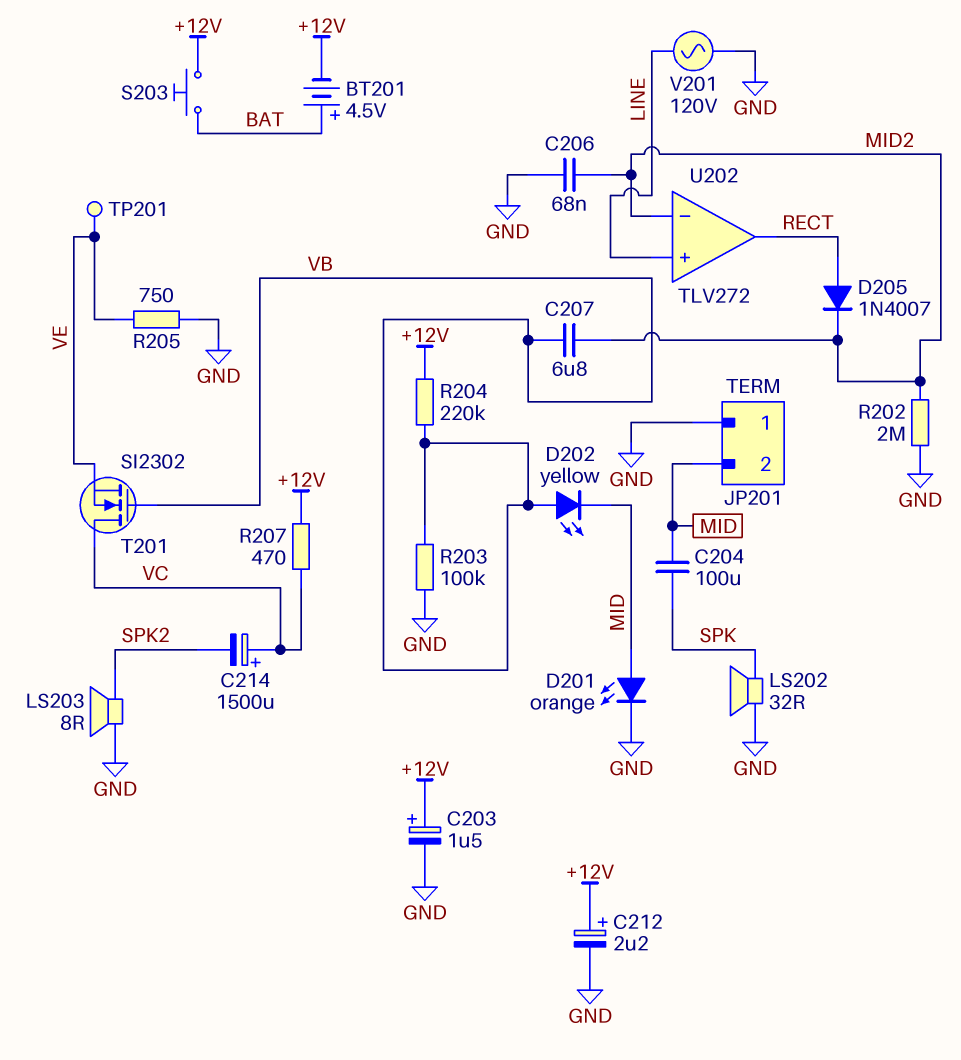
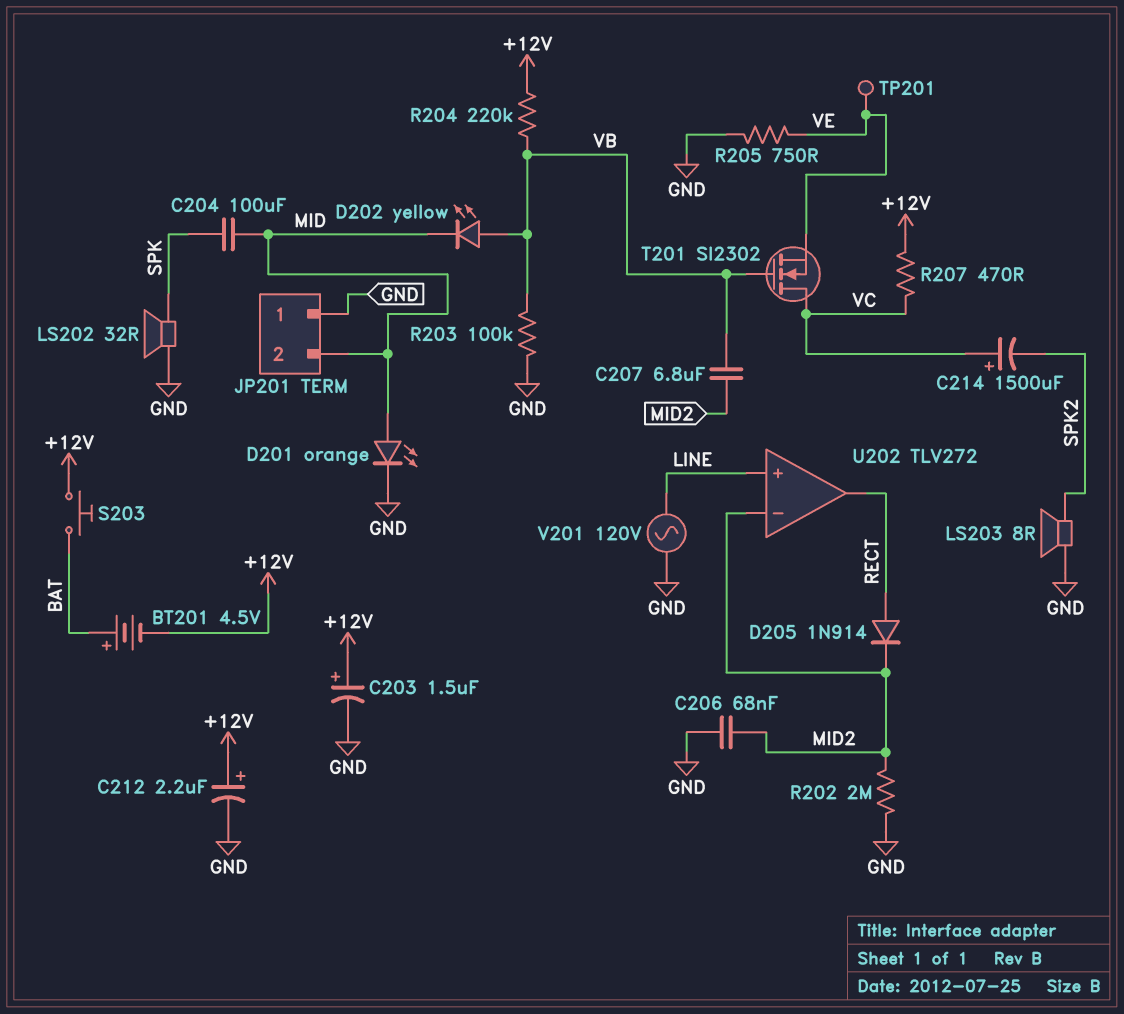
D205: diode 1N4007 (A RECT, K MID2) -> diode 1N914 (A RECT, K MID2)

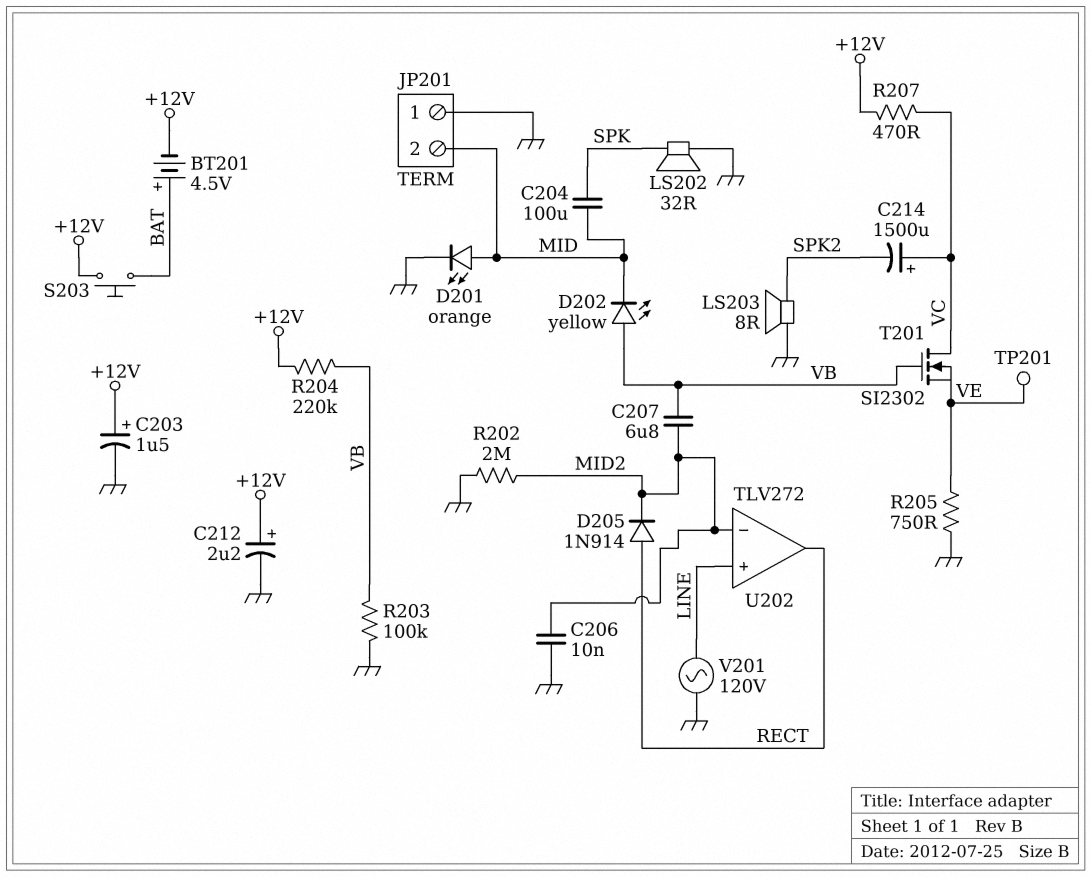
C206: 68nF (GND, MID2) -> 10nF (GND, MID2)

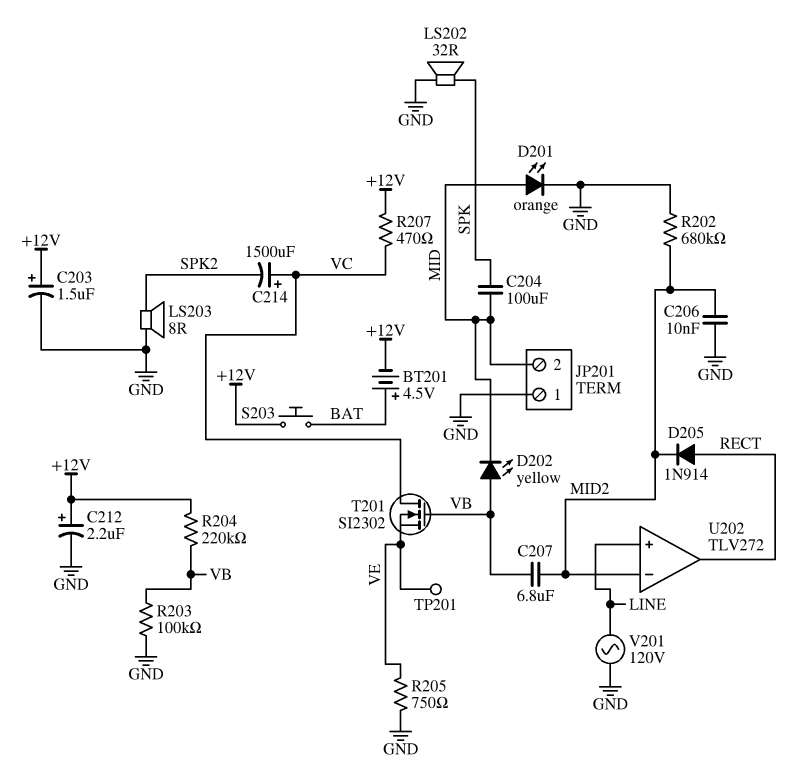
R202: 2M (GND, MID2) -> 680k (GND, MID2)

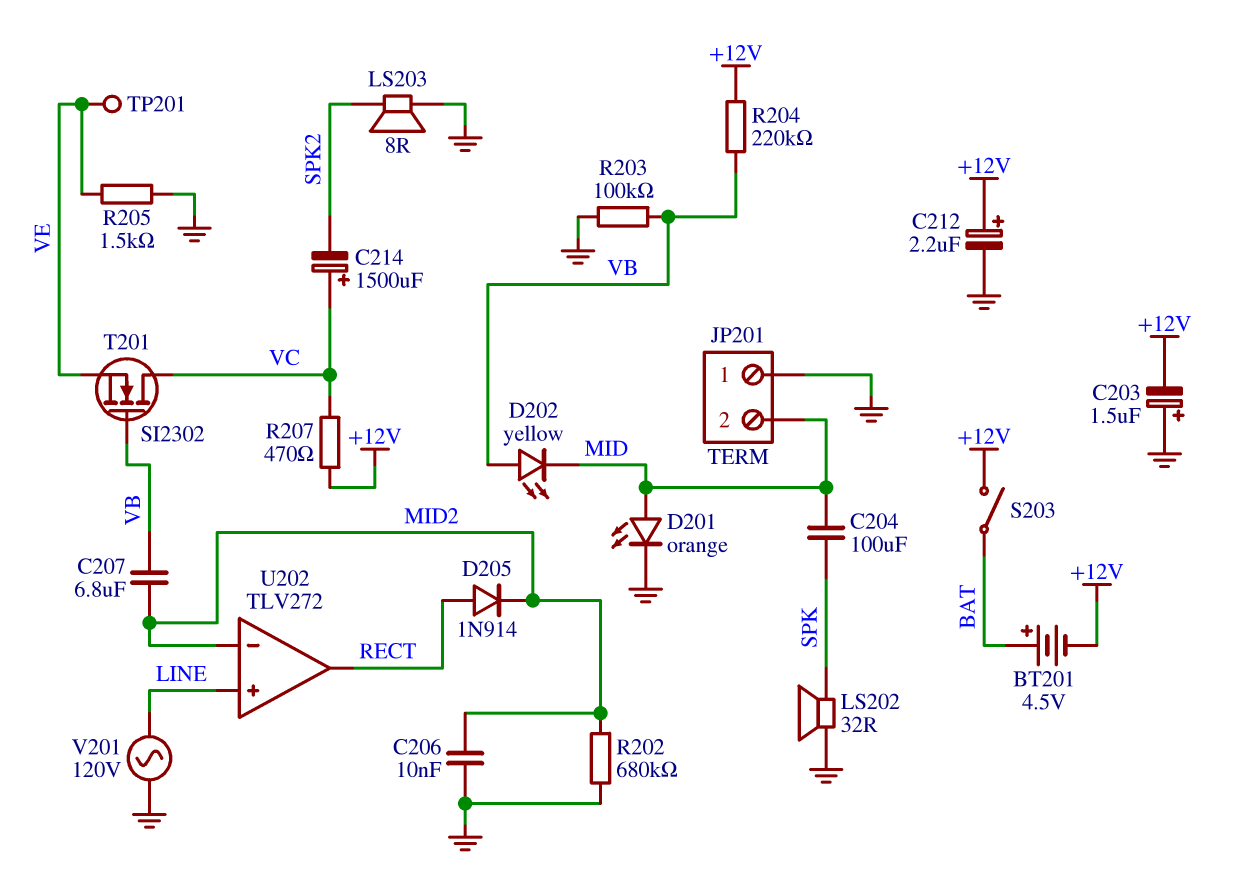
C203: 1.5uF (plus +12V, minus GND) -> 1.5uF (plus GND, minus +12V)
R205: 750 (GND, VE) -> 1.5k (GND, VE)
S203: button (+12V, BAT) -> switch (+12V, BAT)

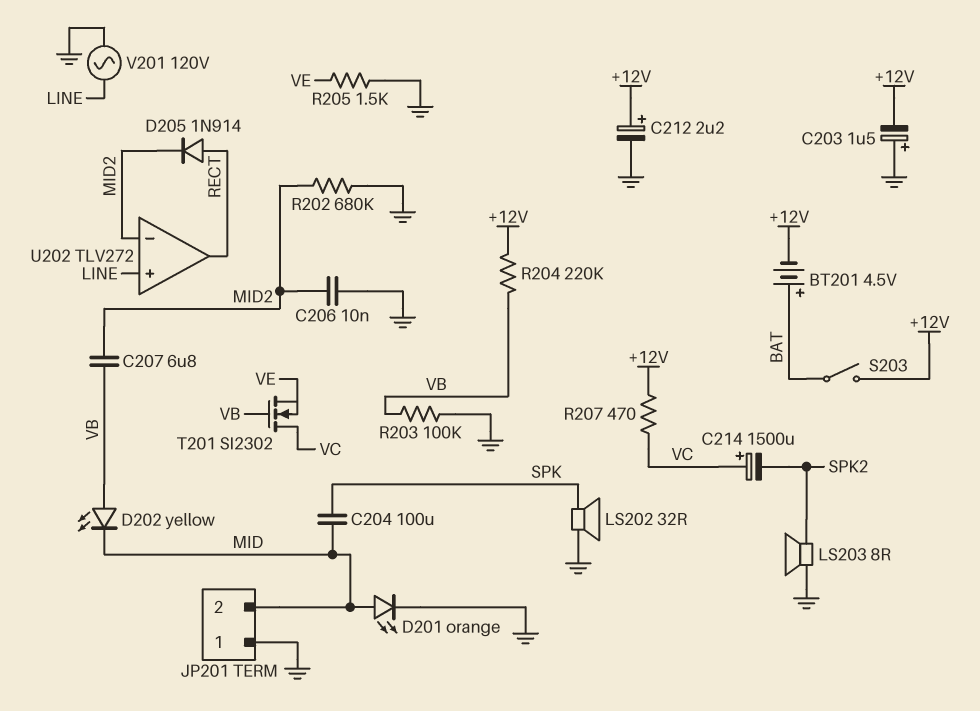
TP201: test point (VE) -> none

